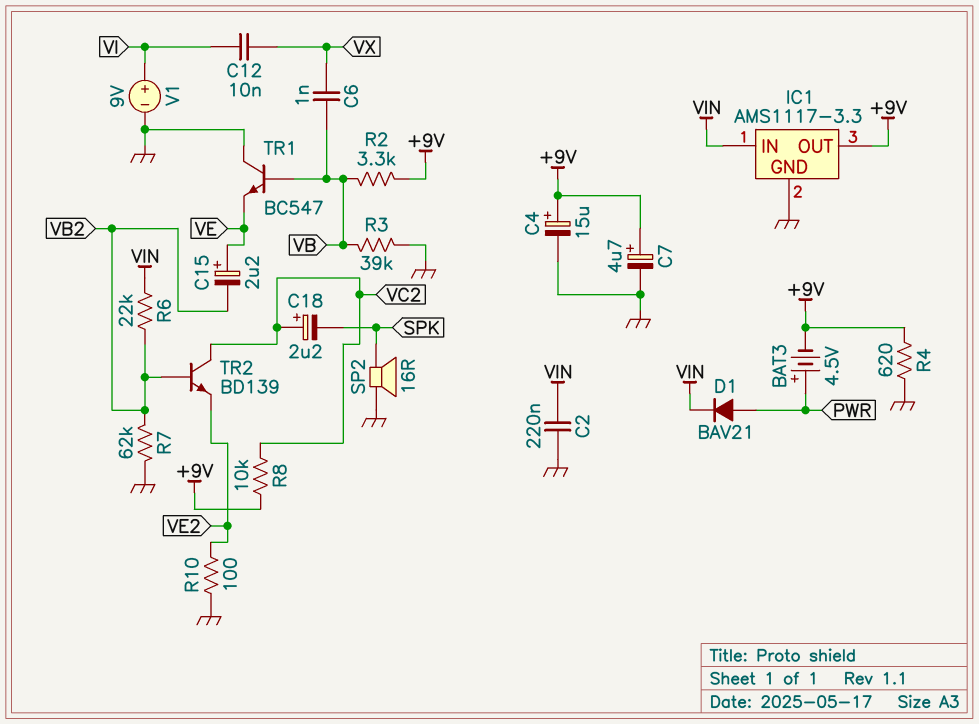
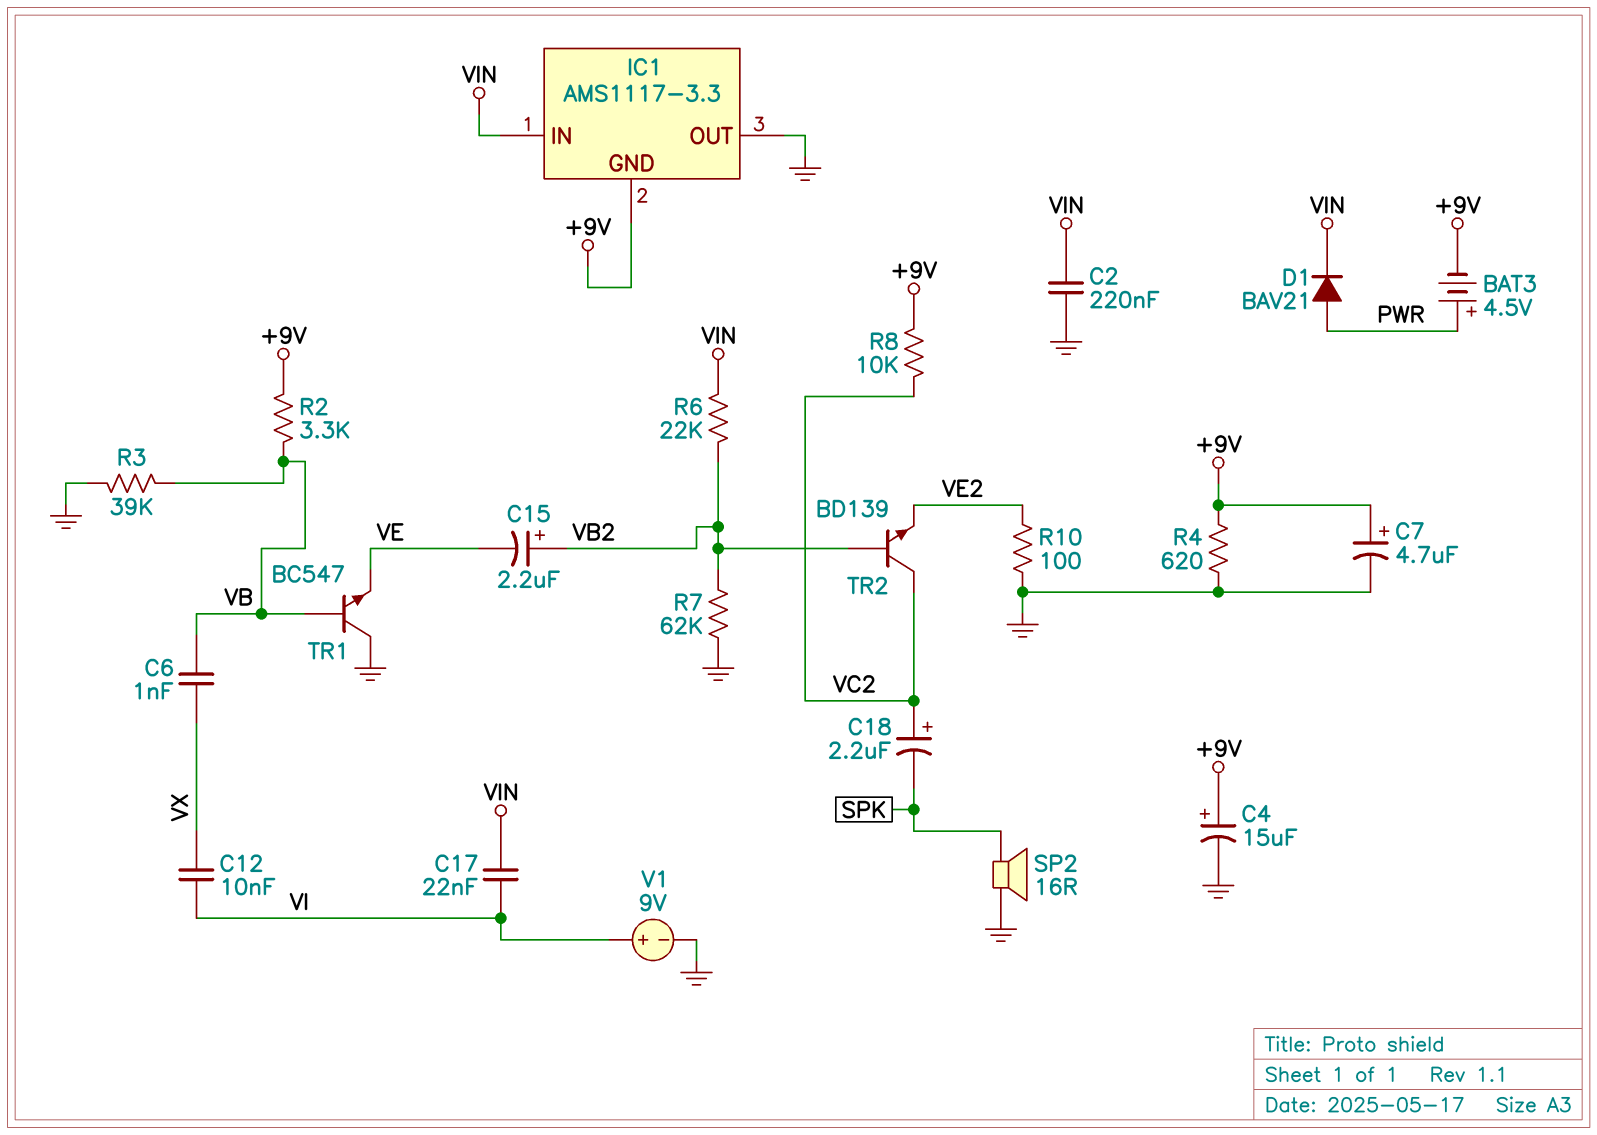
C15: 2.2uF (plus VE, minus VB2) -> 2.2uF (plus VB2, minus VE)
C17: none -> 22nF (VI, VIN)
IC1 pin GND: GND -> +9V
IC1 pin OUT: +9V -> GND

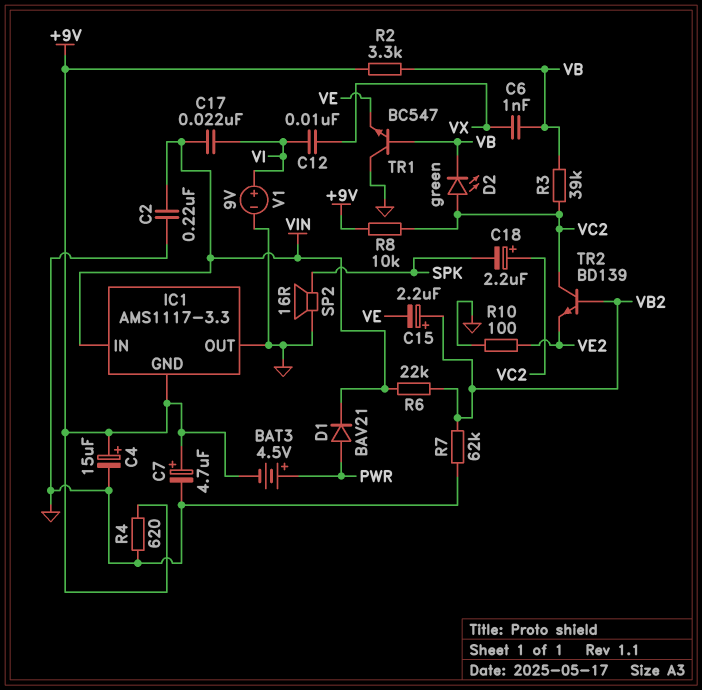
D2: none -> LED green (A VC2, K VB)
R3: 39k (GND, VB) -> 39k (VB, VC2)

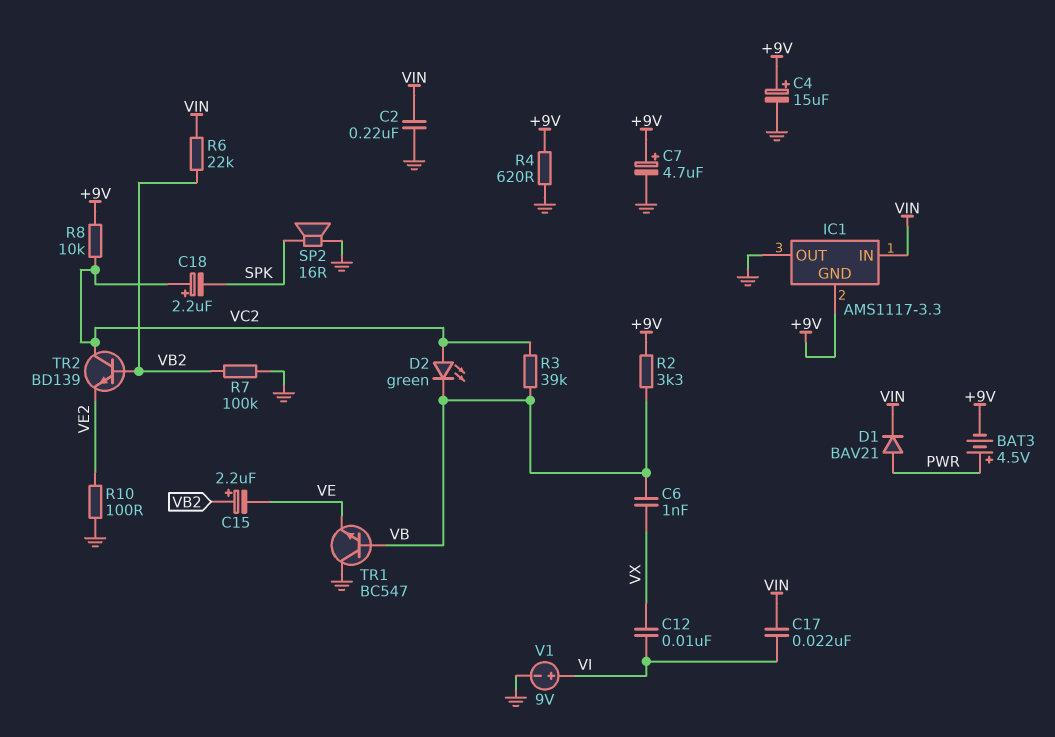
R7: 62k (GND, VB2) -> 100k (GND, VB2)

